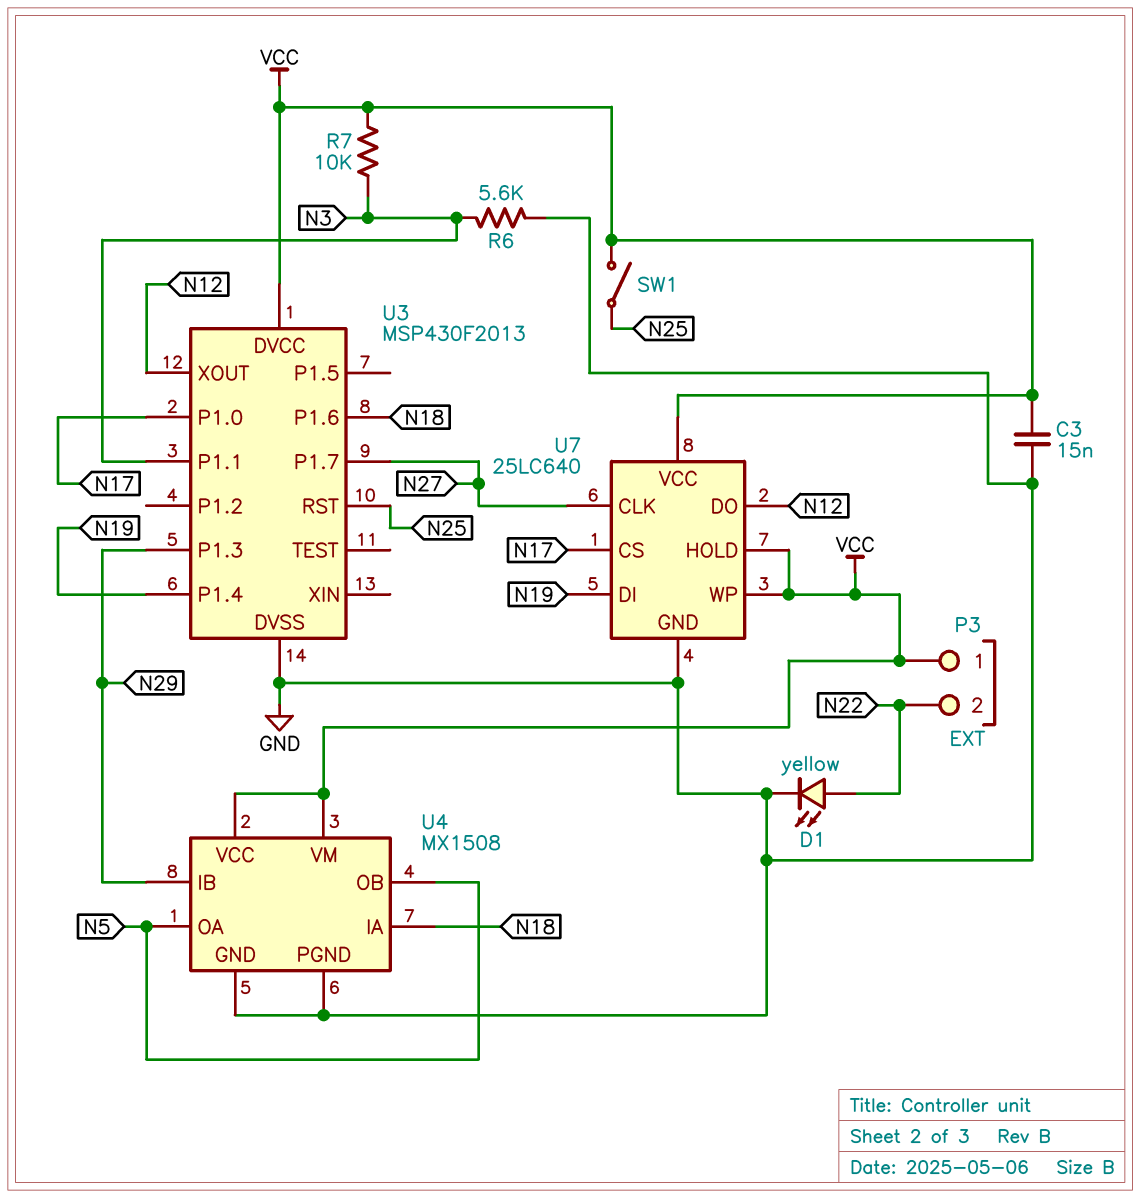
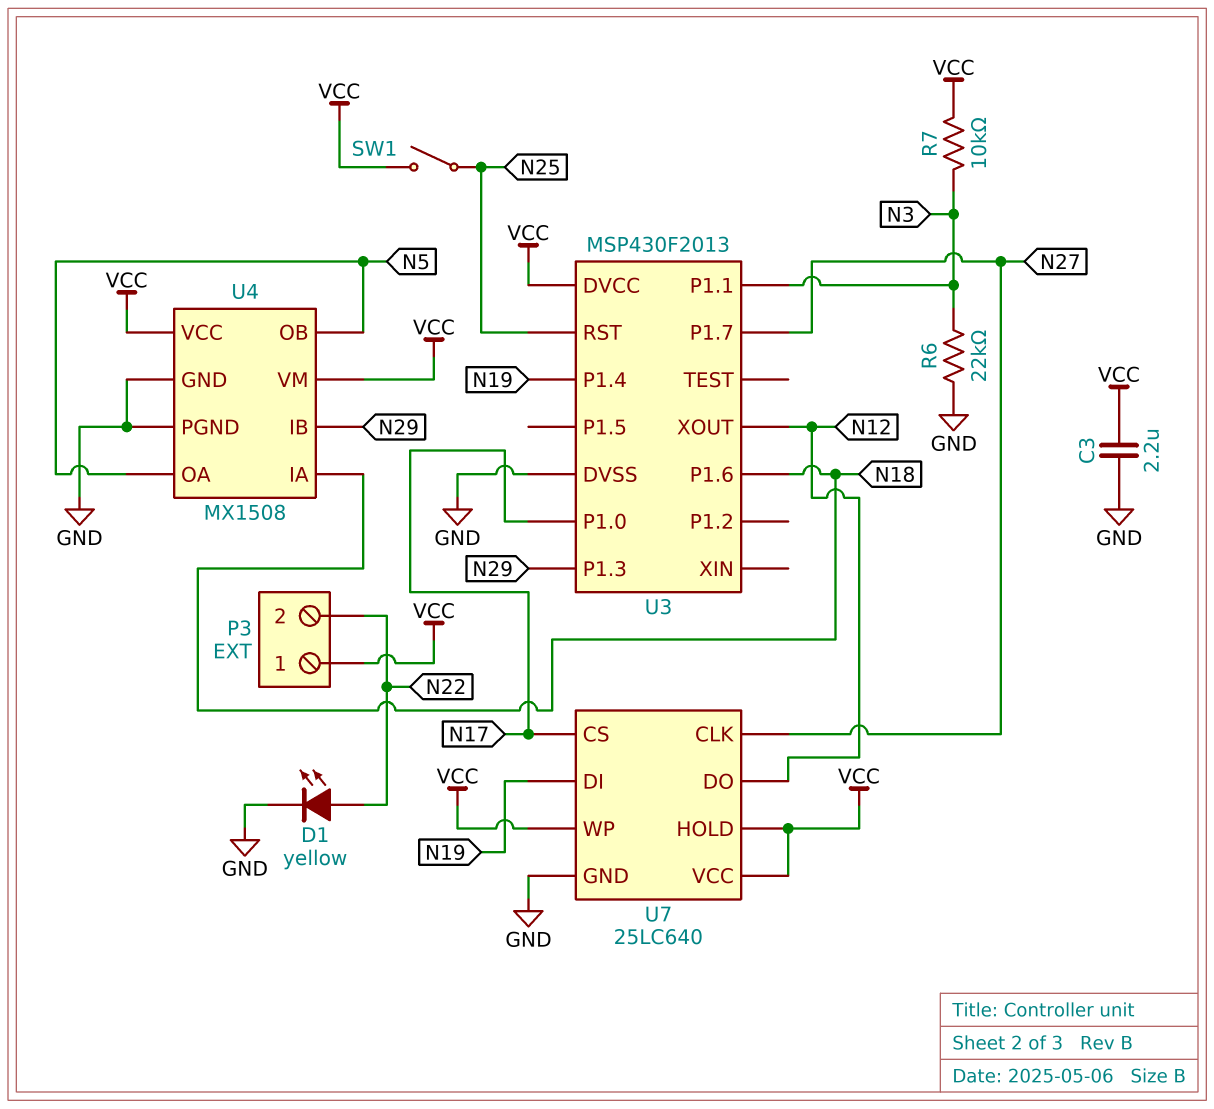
C3: 15nF (GND, VCC) -> 2.2uF (GND, VCC)
R6: 5.6k (GND, N3) -> 22k (GND, N3)

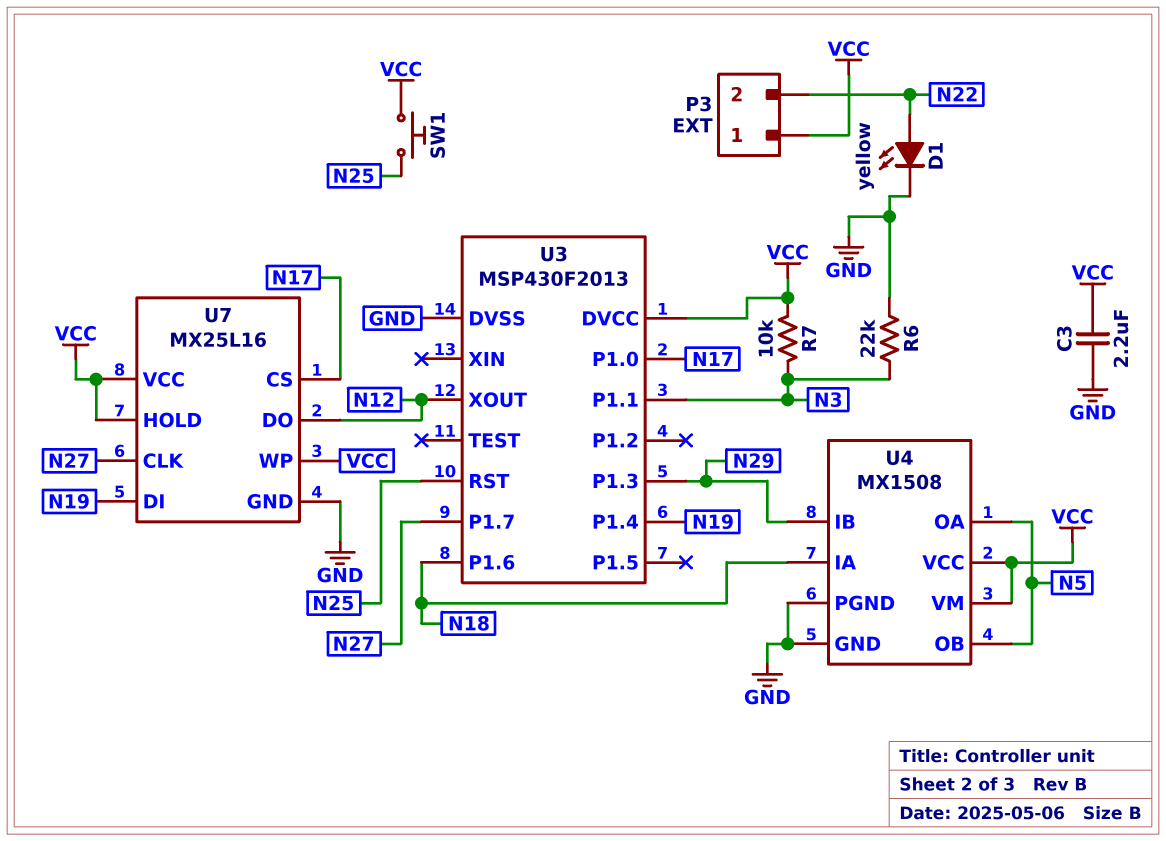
SW1: switch (N25, VCC) -> button (N25, VCC)
U7: 25LC640 -> MX25L16

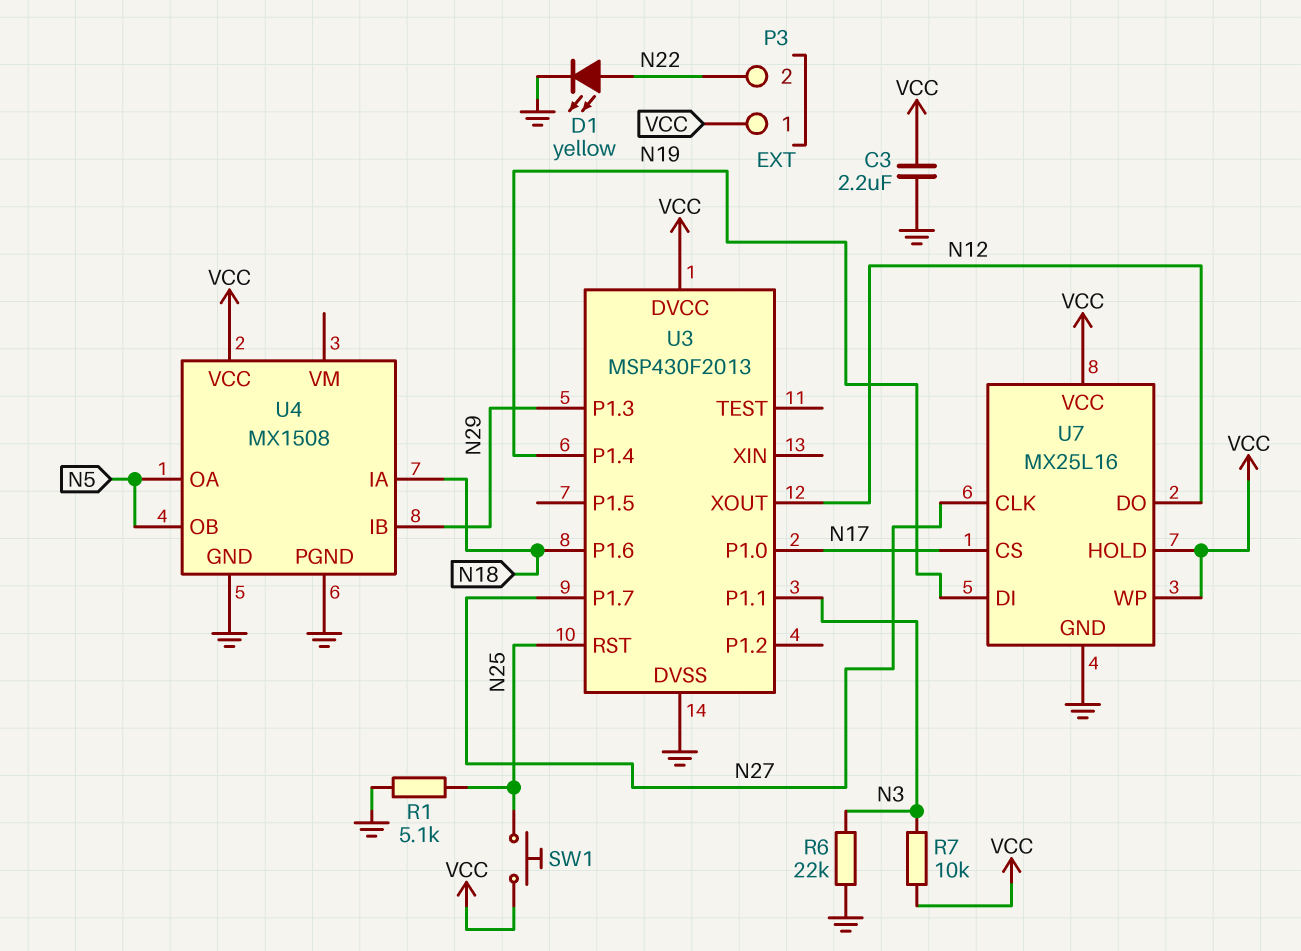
R1: none -> 5.1k (GND, N25)
U4 pin VM: VCC -> none

